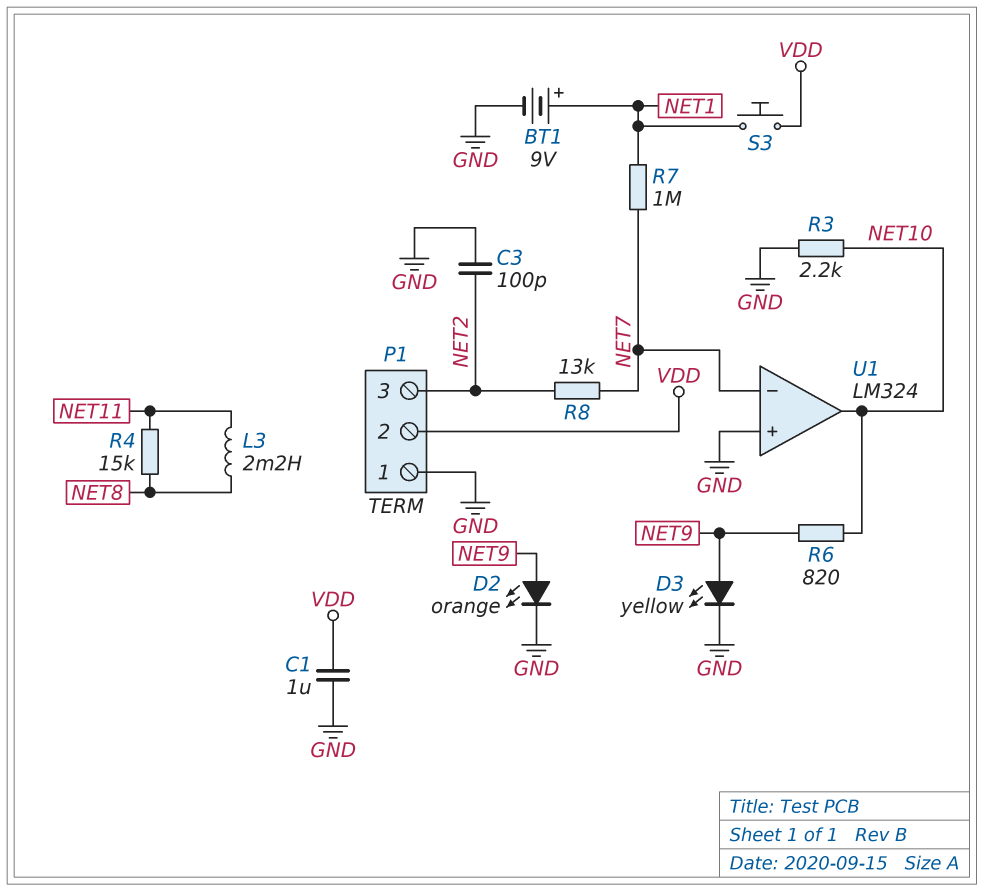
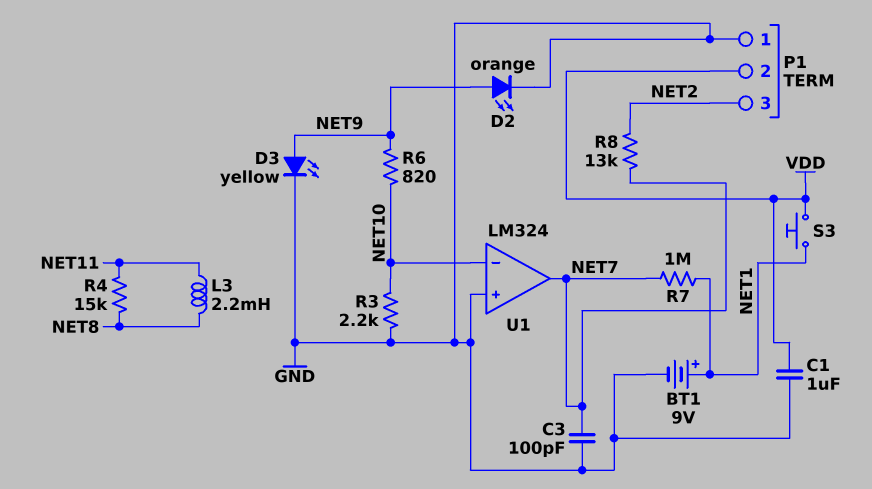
C3: 100pF (GND, NET2) -> 100pF (GND, NET7)
U1 pin in-: NET7 -> NET10
U1 pin out: NET10 -> NET7

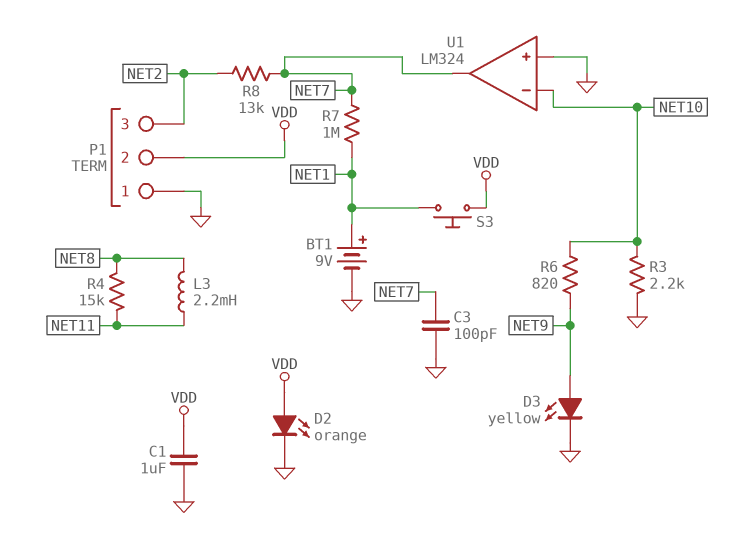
D2: LED orange (A NET9, K GND) -> LED orange (A VDD, K GND)

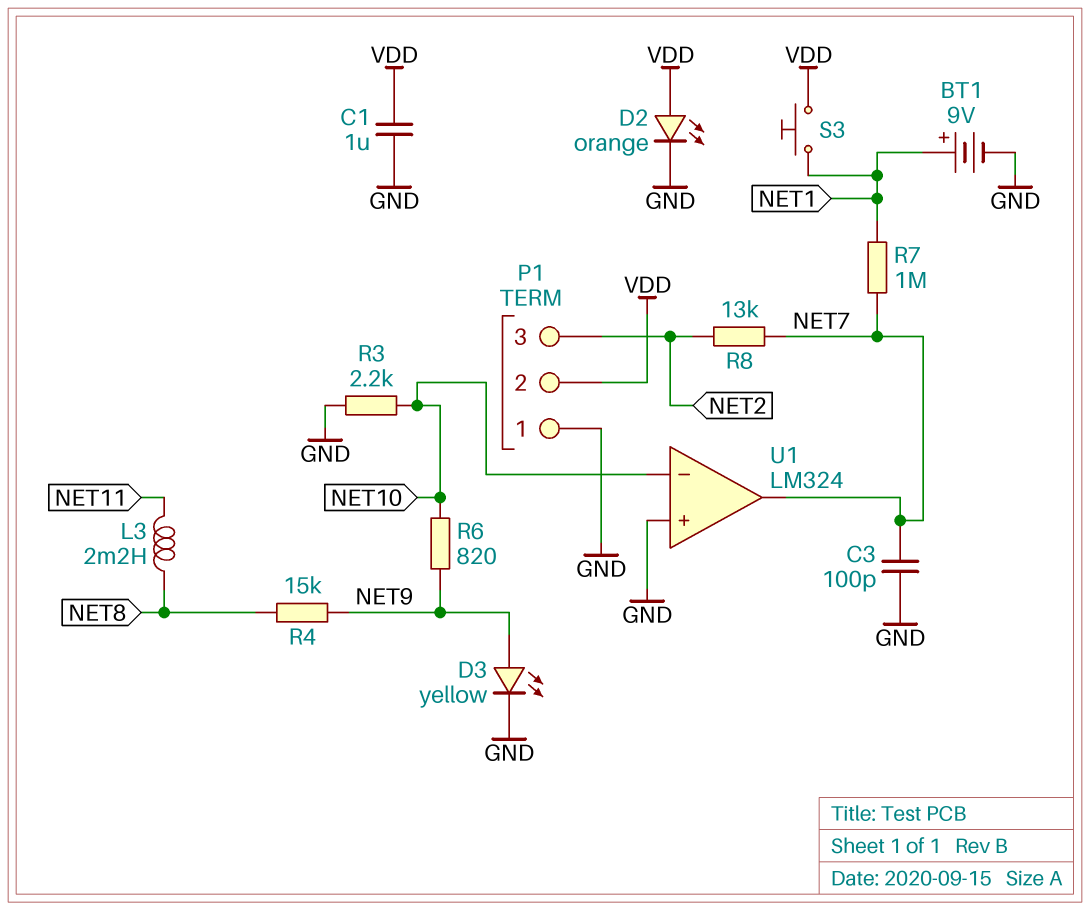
R4: 15k (NET8, NET11) -> 15k (NET8, NET9)

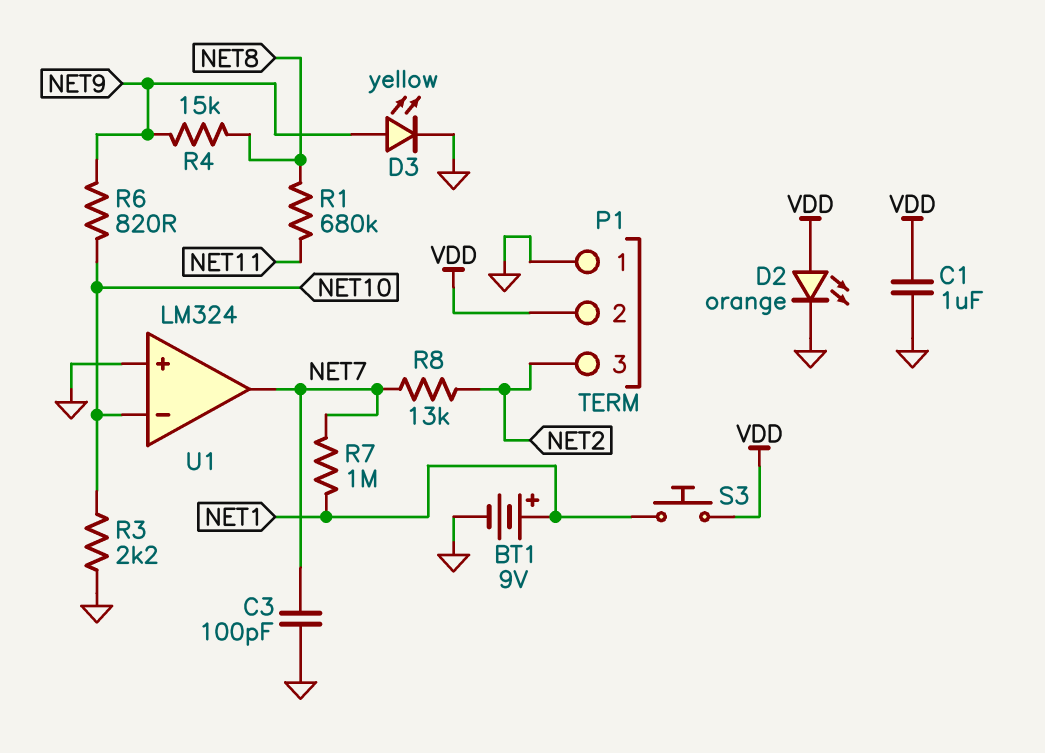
L3: 2.2mH (NET8, NET11) -> none
R1: none -> 680k (NET8, NET11)

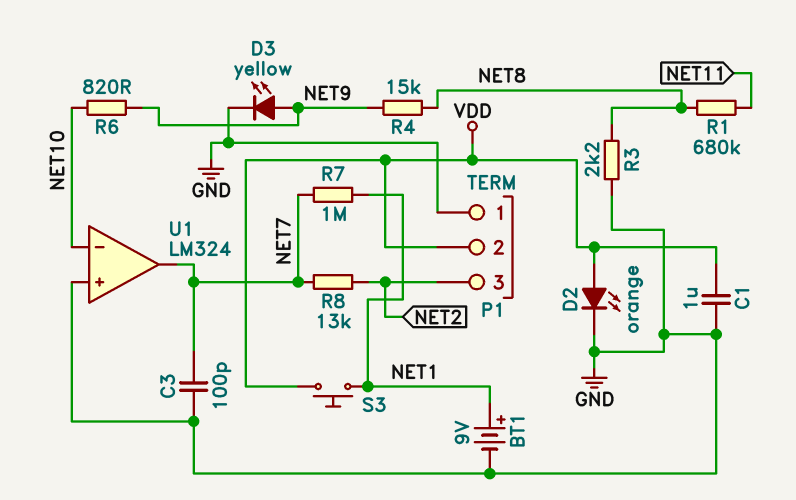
R3: 2.2k (GND, NET10) -> 2.2k (GND, NET8)

